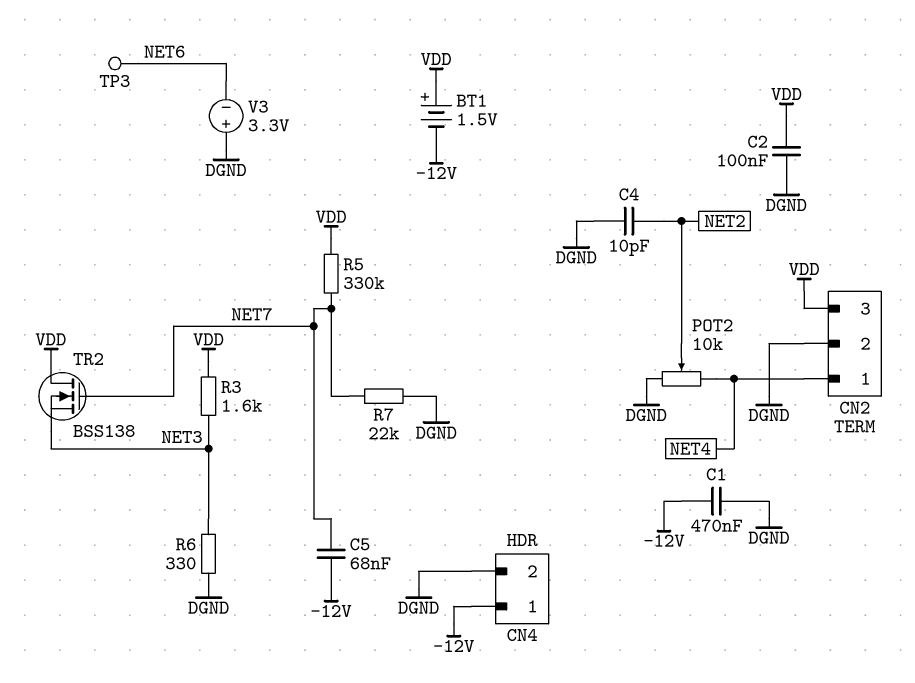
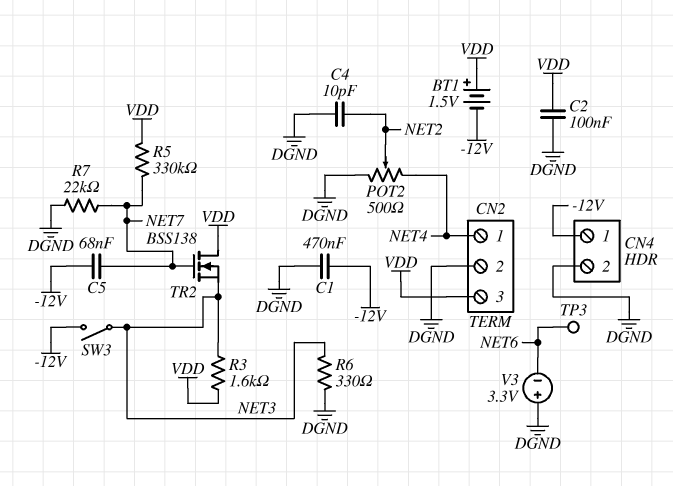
POT2: 10k (DGND, NET4, wiper NET2) -> 500 (DGND, NET4, wiper NET2)
SW3: none -> switch (-12V, NET3)

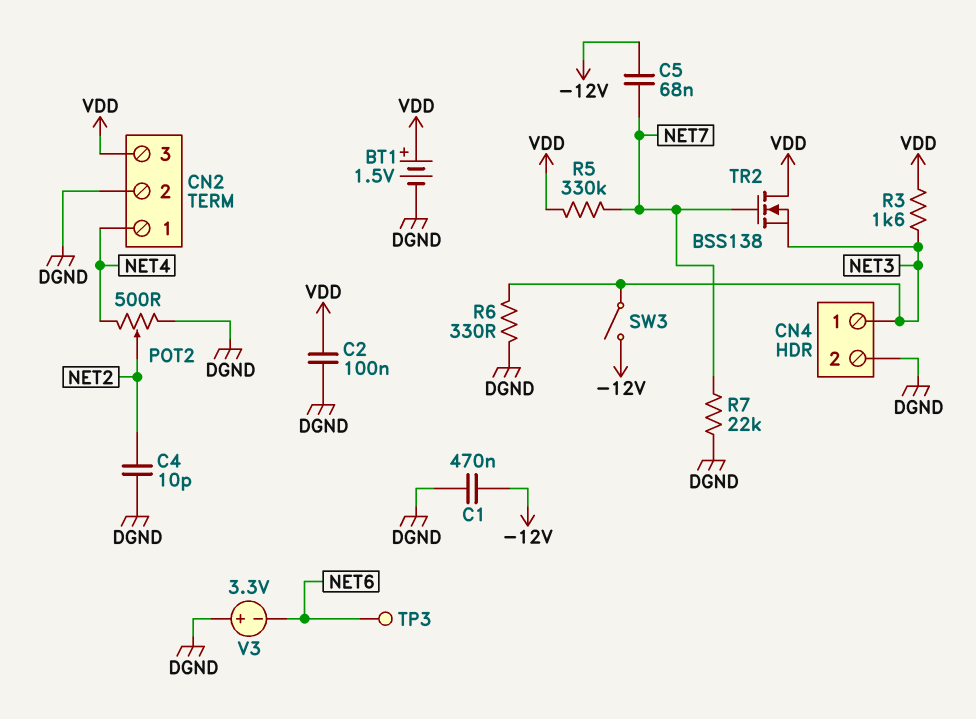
BT1: 1.5V (plus VDD, minus -12V) -> 1.5V (plus VDD, minus DGND)
CN4 pin 1: -12V -> NET3

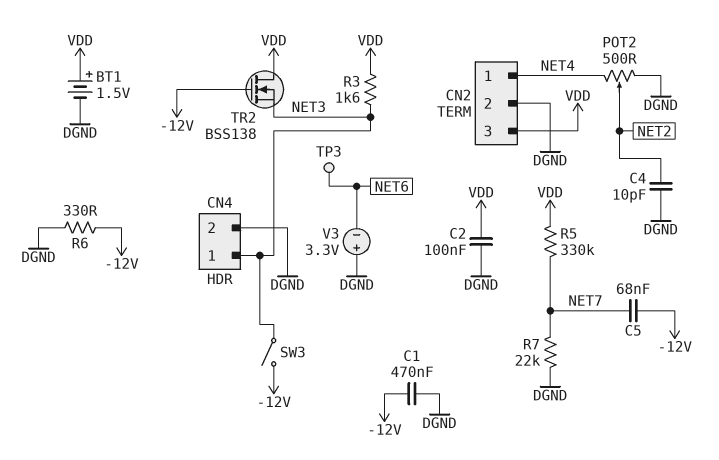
R6: 330 (DGND, NET3) -> 330 (-12V, DGND)
TR2: NMOS BSS138 (G NET7, D VDD, S NET3) -> NMOS BSS138 (G -12V, D VDD, S NET3)

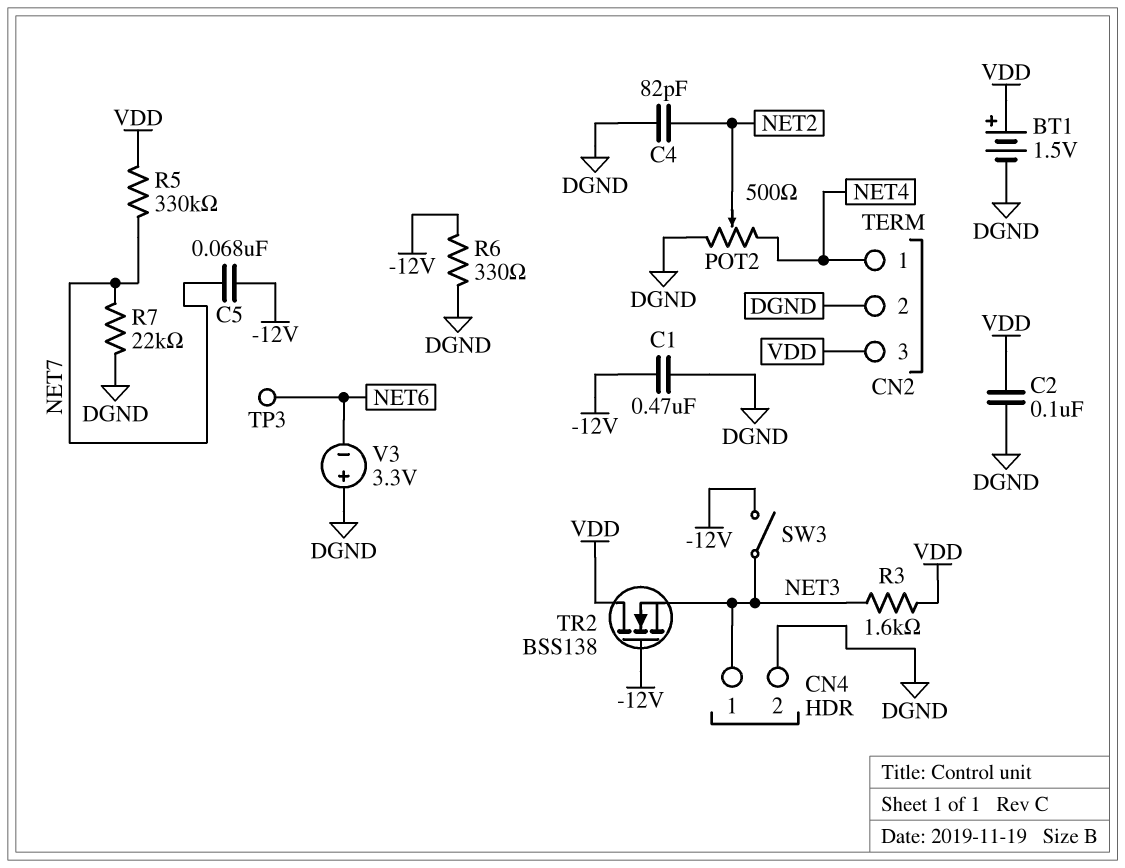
C4: 10pF (DGND, NET2) -> 82pF (DGND, NET2)

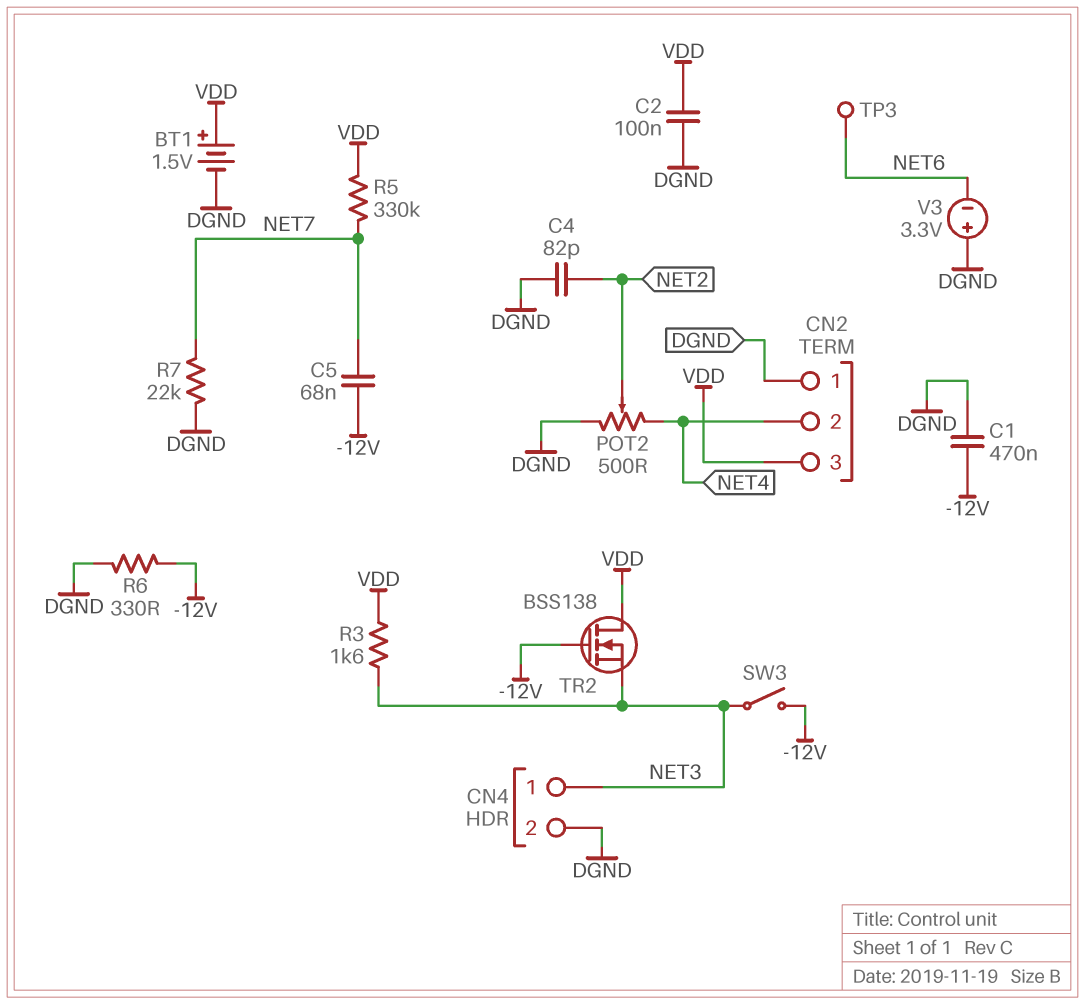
CN2 pin 1: NET4 -> DGND
CN2 pin 2: DGND -> NET4

